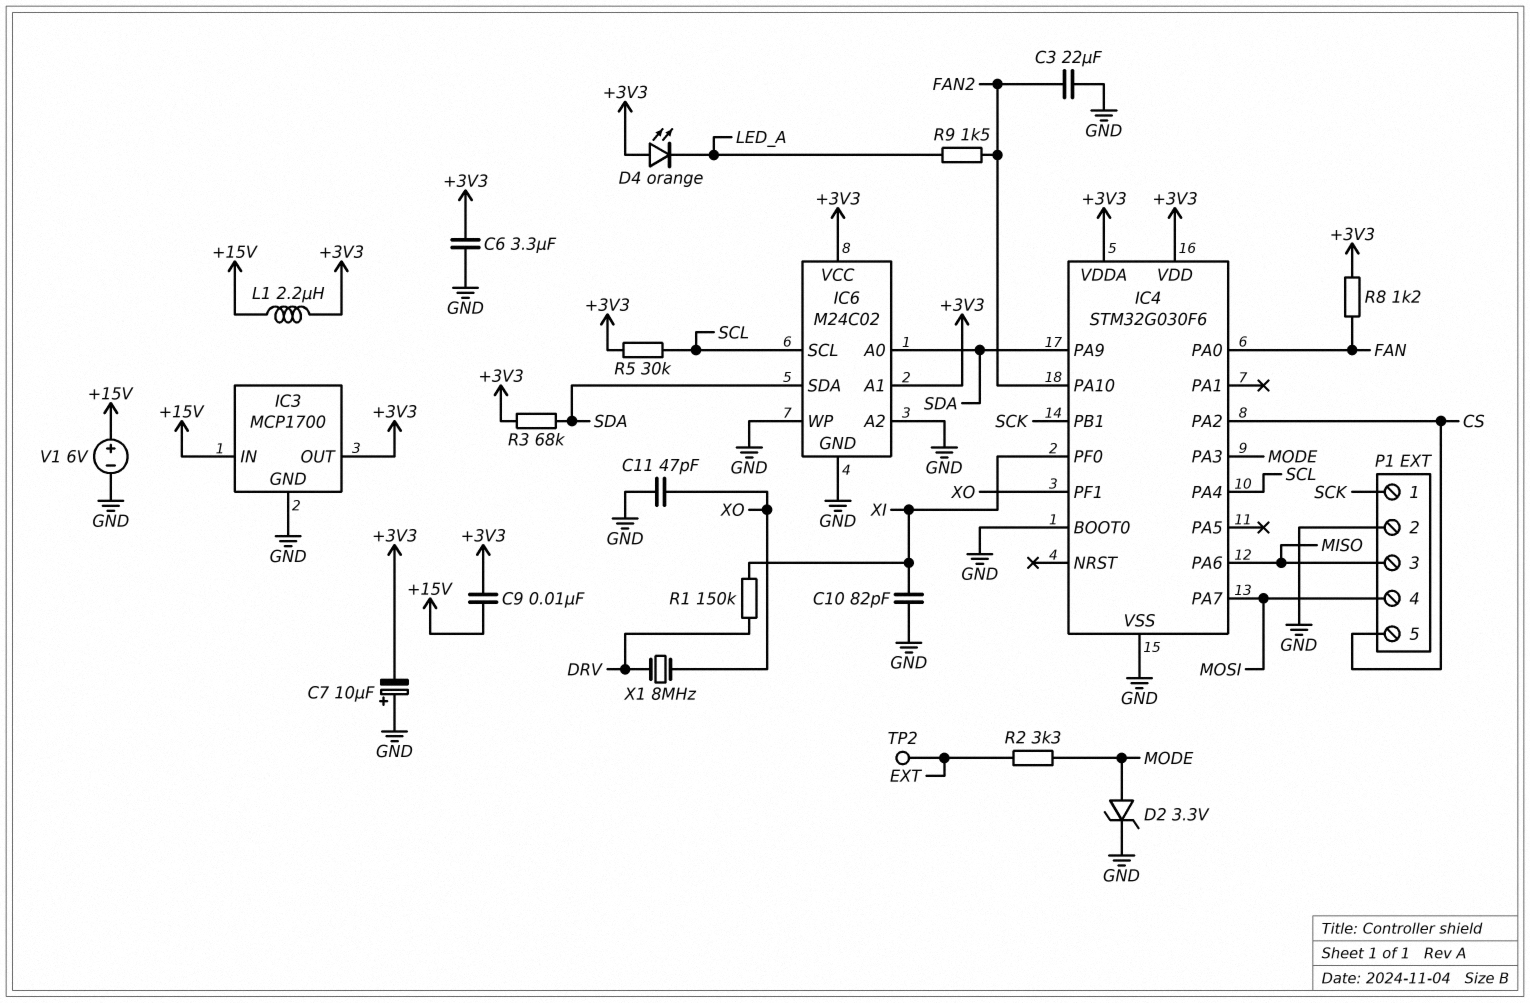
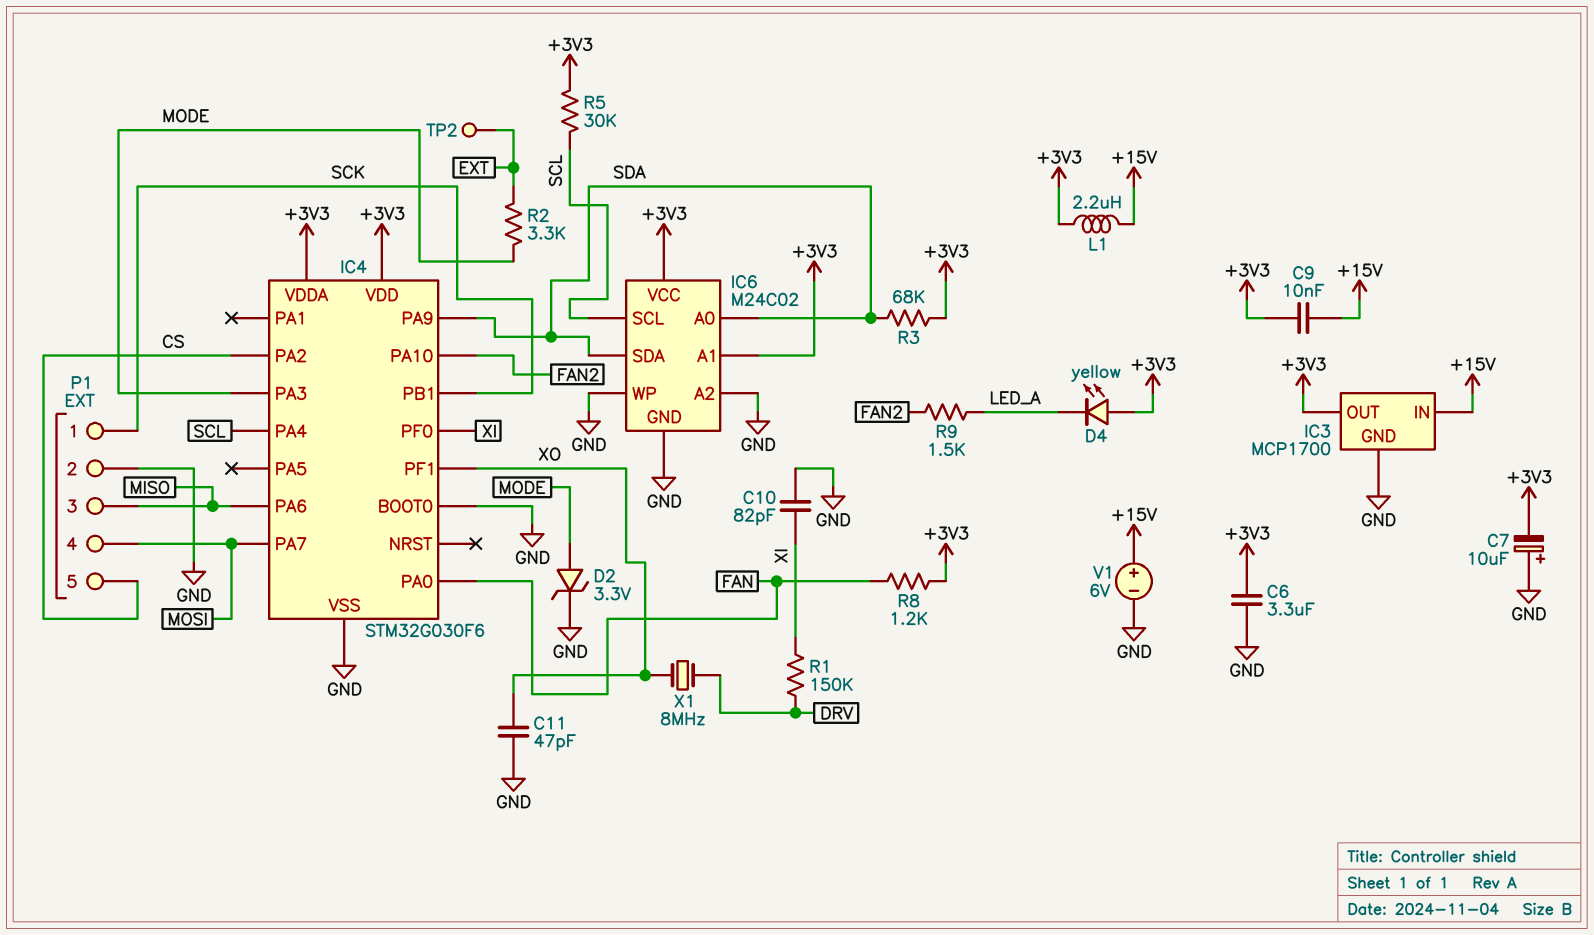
C3: 22uF (FAN2, GND) -> none
D4: LED orange (A +3V3, K LED_A) -> LED yellow (A +3V3, K LED_A)

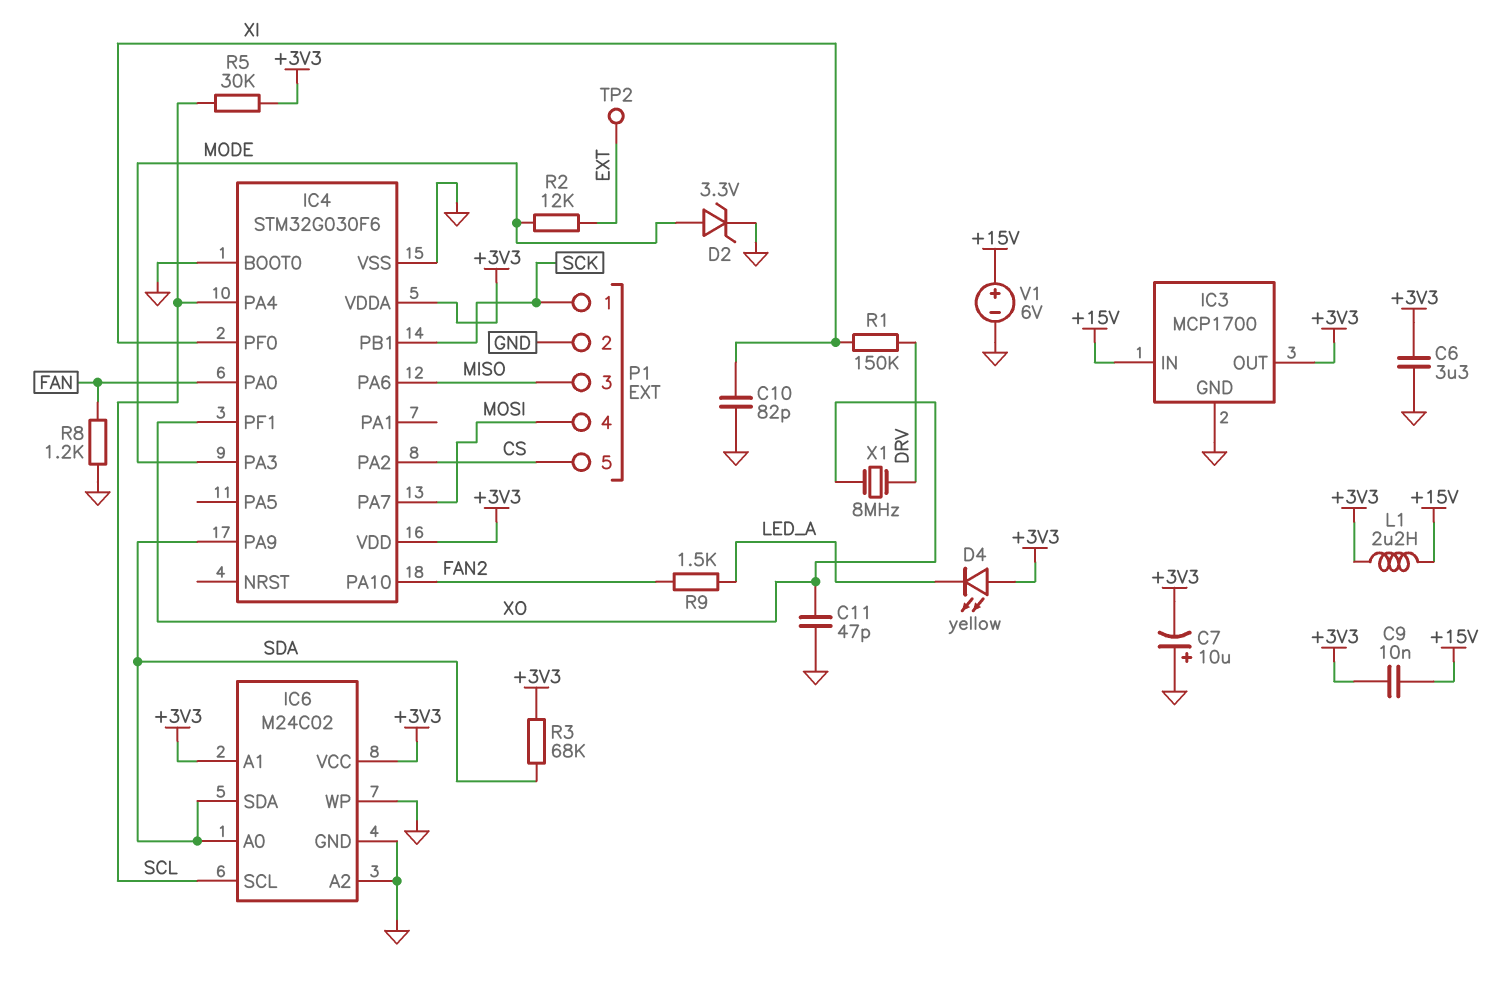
R2: 3.3k (EXT, MODE) -> 12k (EXT, MODE)
R8: 1.2k (+3V3, FAN) -> 1.2k (FAN, GND)

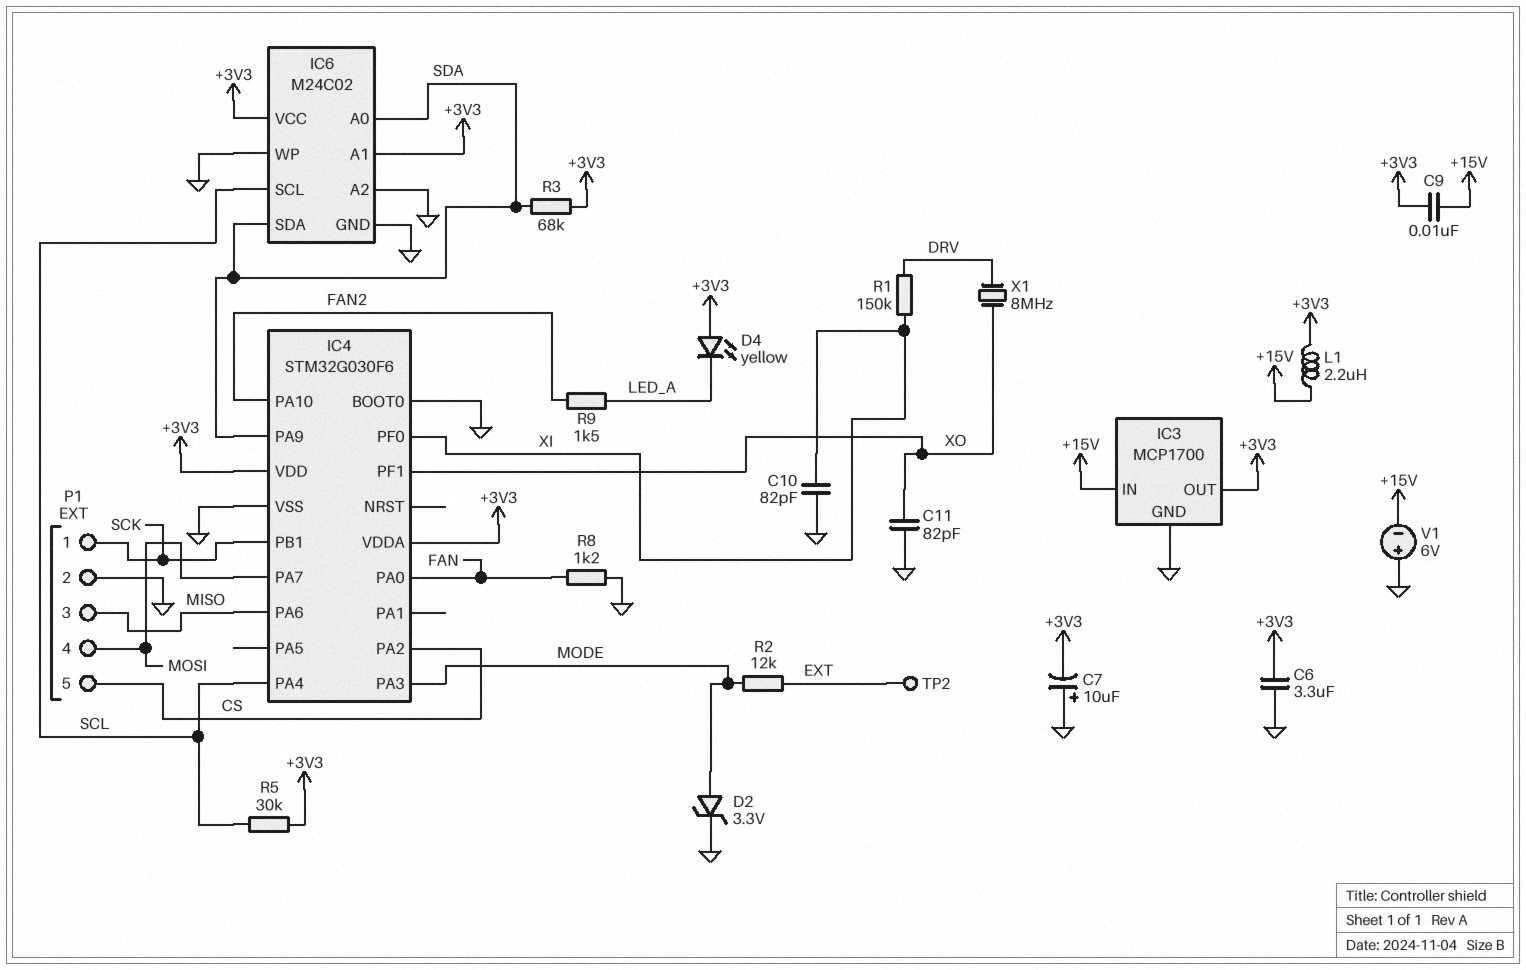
C11: 47pF (GND, XO) -> 82pF (GND, XO)
V1: 6V (plus +15V, minus GND) -> 6V (plus GND, minus +15V)

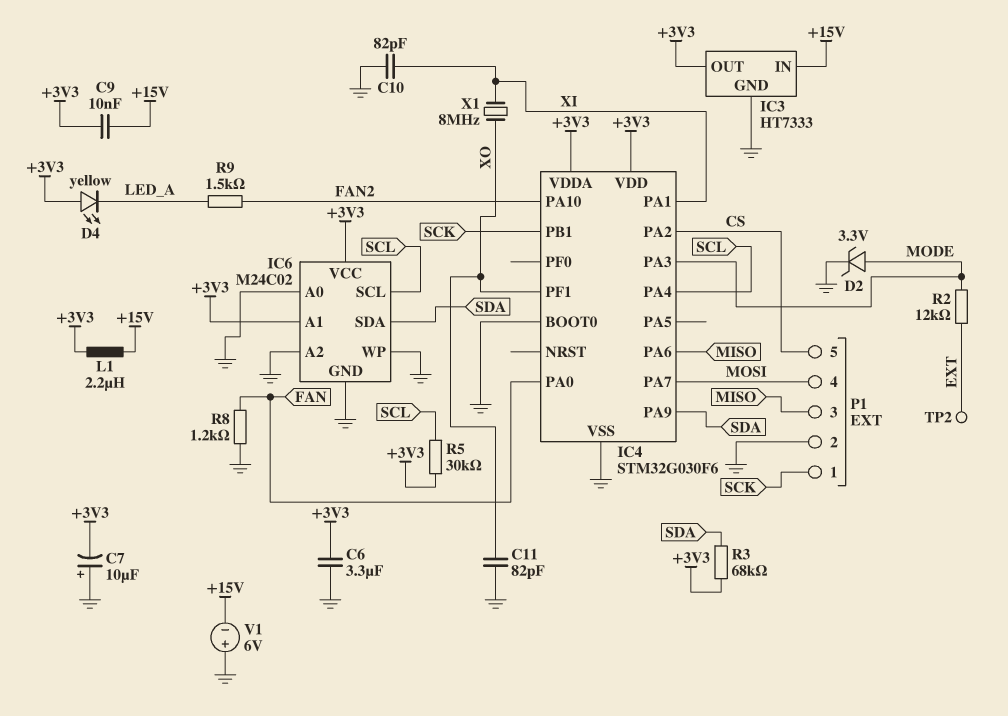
IC3: MCP1700 -> HT7333
IC4 pin PA1: none -> XI
IC4 pin PF0: XI -> none
IC6 pin A0: SDA -> GND
R1: 150k (DRV, XI) -> none
X1: 8MHz (DRV, XO) -> 8MHz (XI, XO)

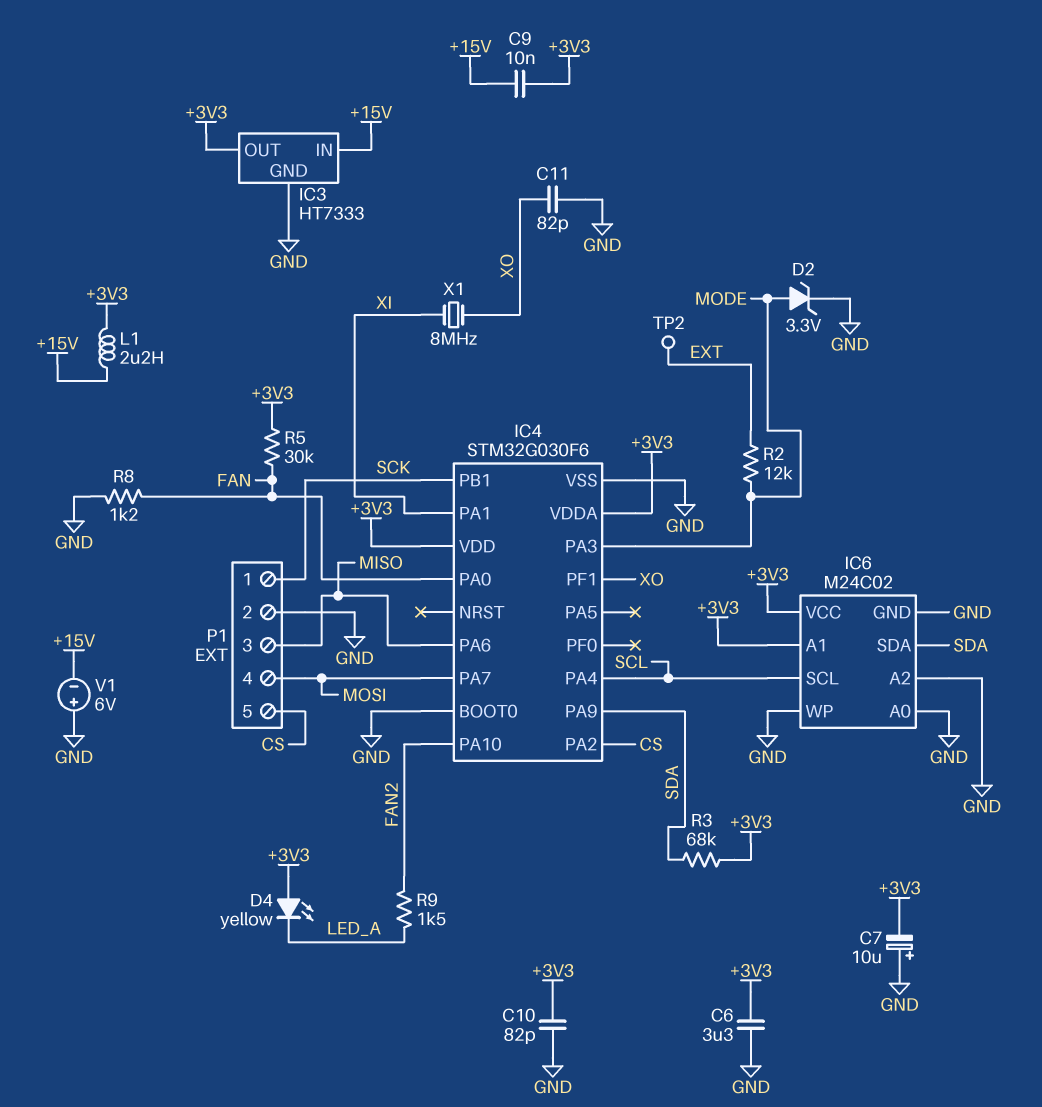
C10: 82pF (GND, XI) -> 82pF (+3V3, GND)
R5: 30k (+3V3, SCL) -> 30k (+3V3, FAN)

